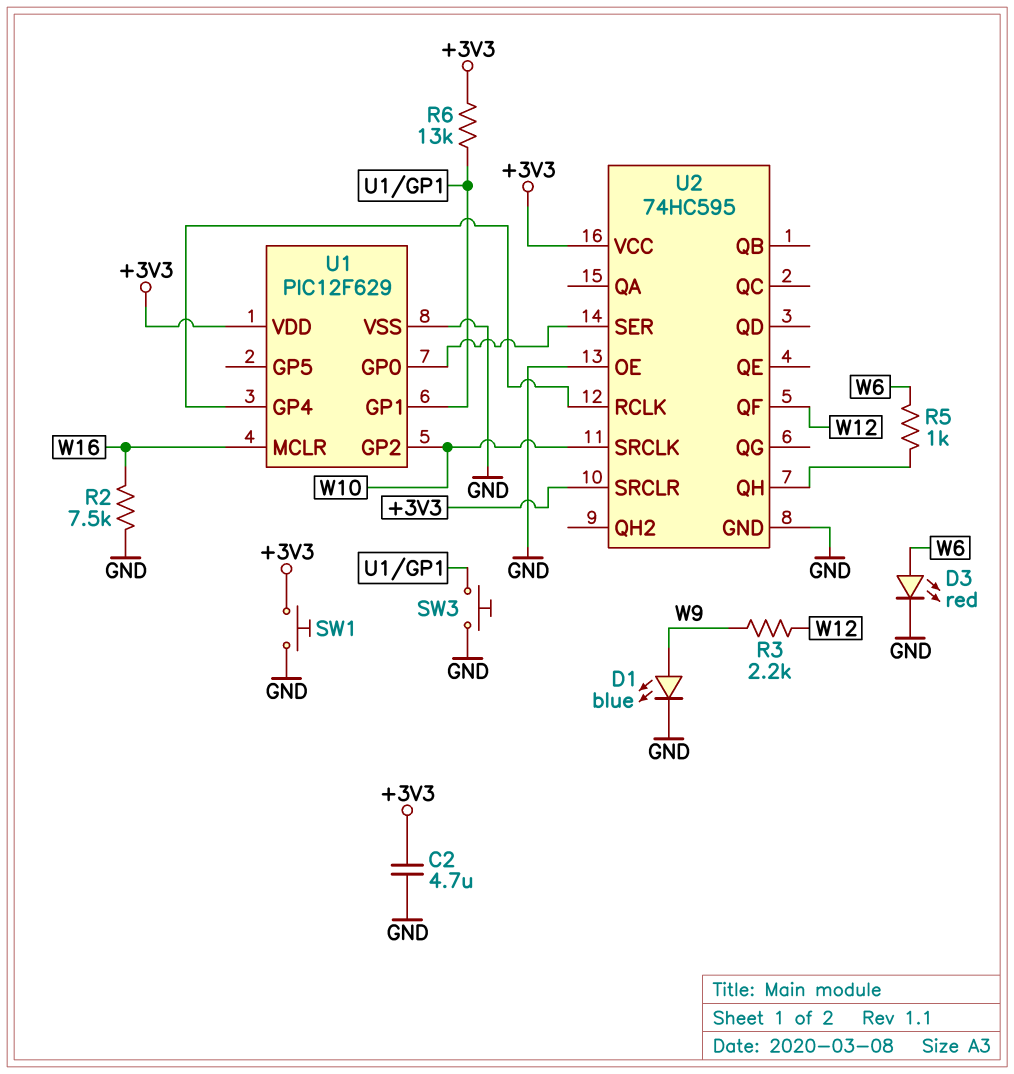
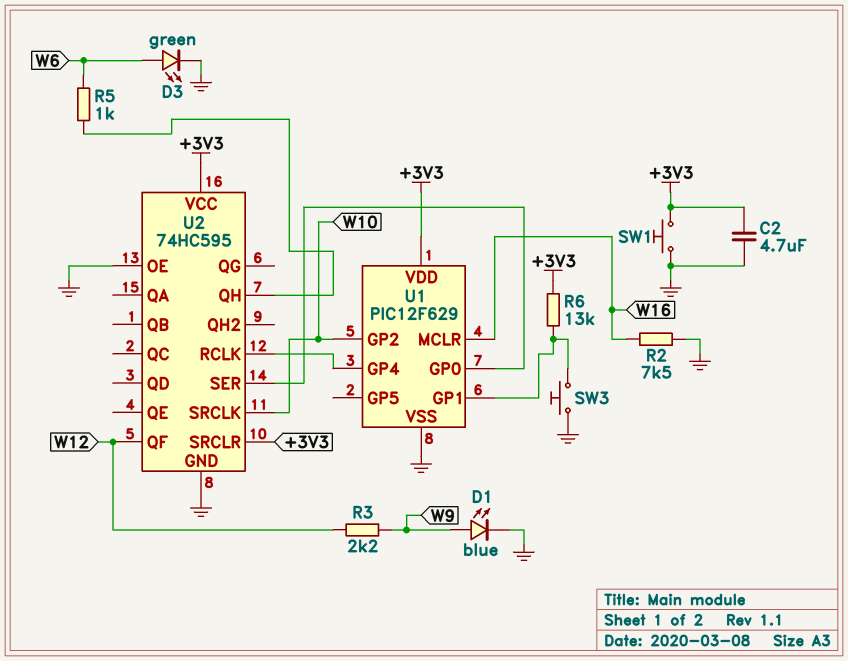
D3: LED red (A W6, K GND) -> LED green (A W6, K GND)

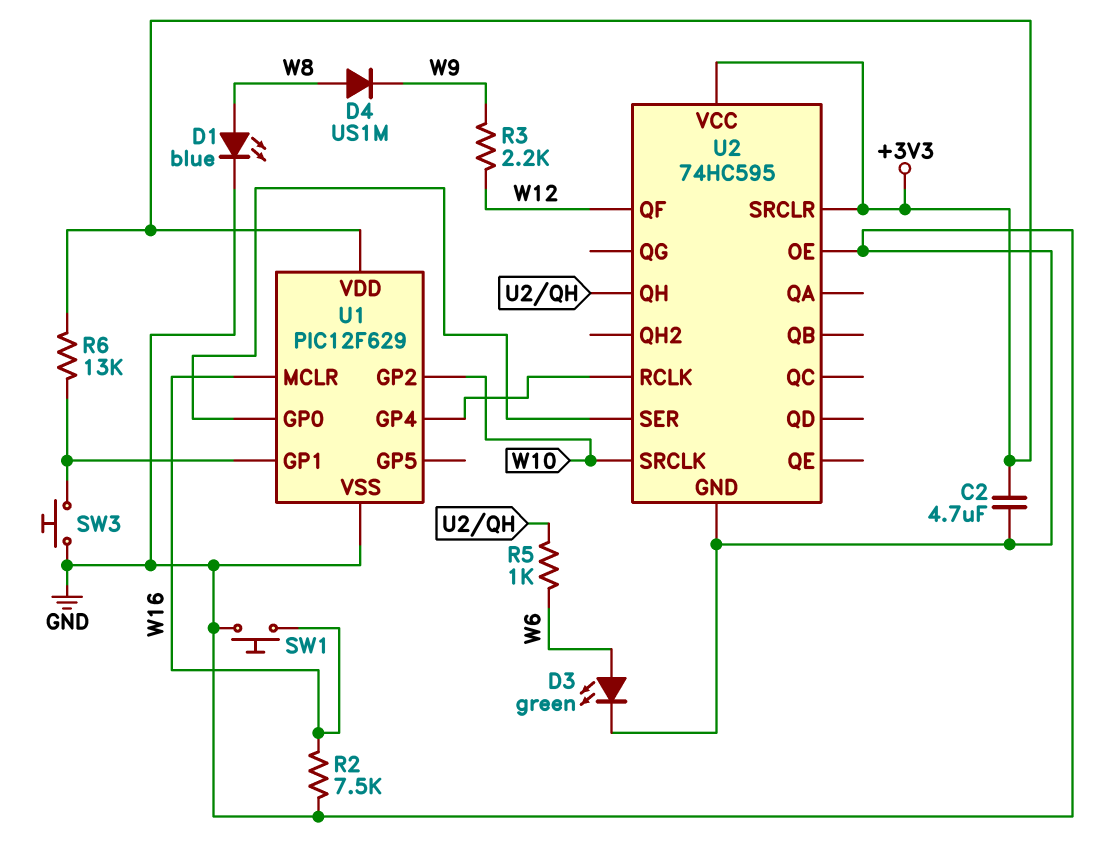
D1: LED blue (A W9, K GND) -> LED blue (A W8, K GND)
D4: none -> diode US1M (A W8, K W9)
SW1: button (+3V3, GND) -> button (GND, W16)

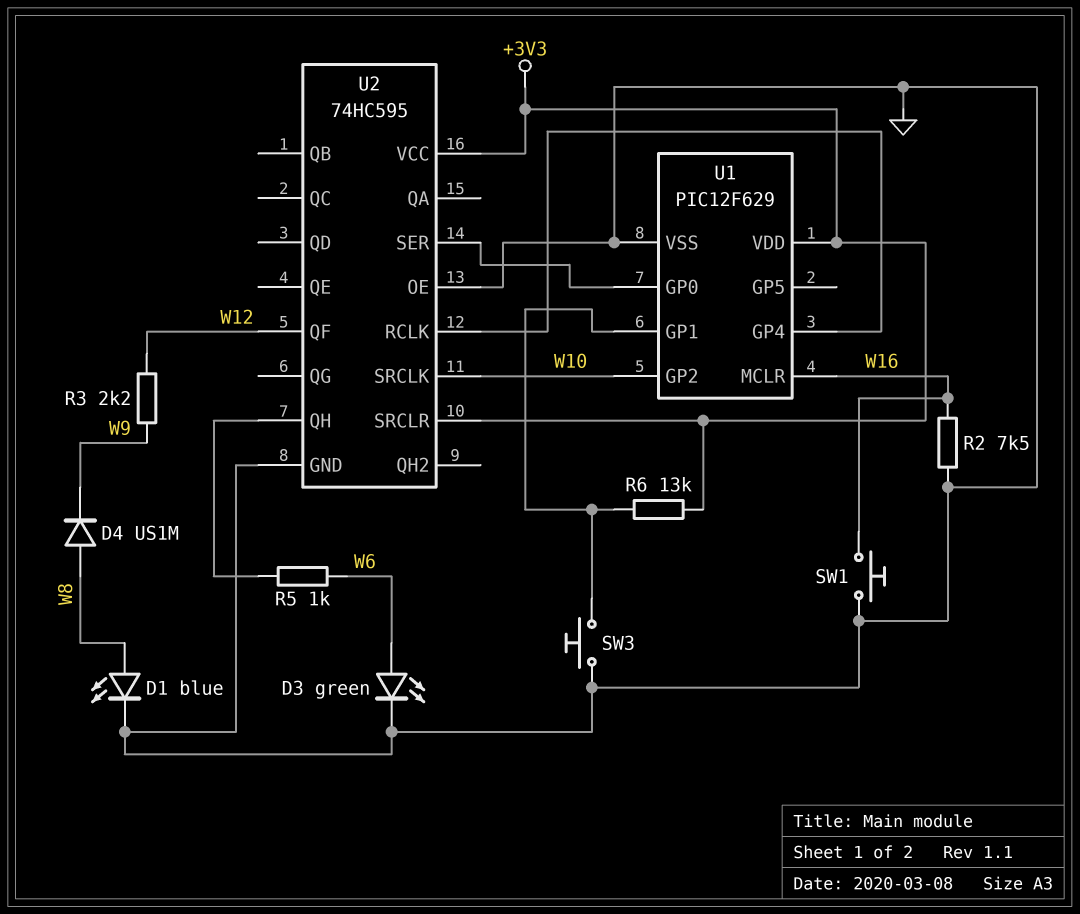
C2: 4.7uF (+3V3, GND) -> none

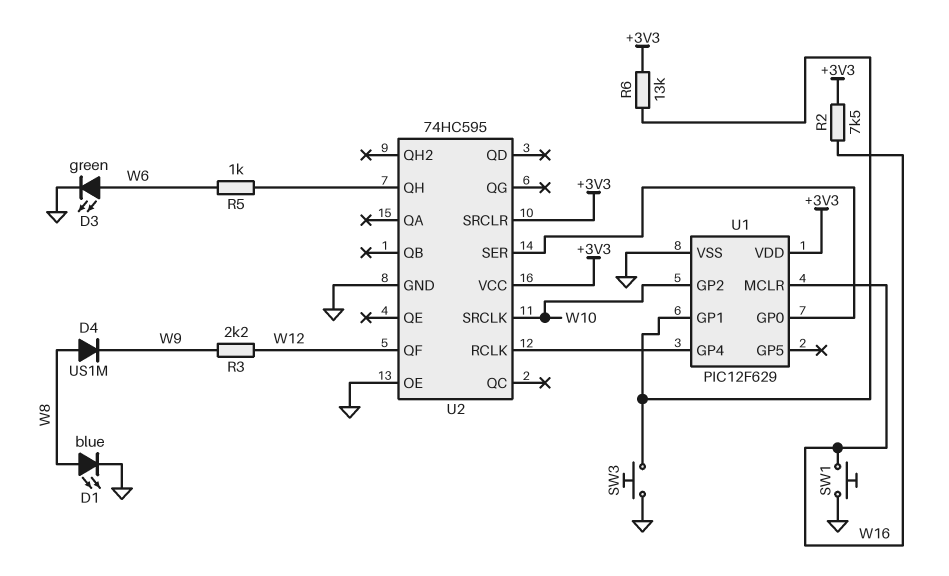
R2: 7.5k (GND, W16) -> 7.5k (+3V3, W16)

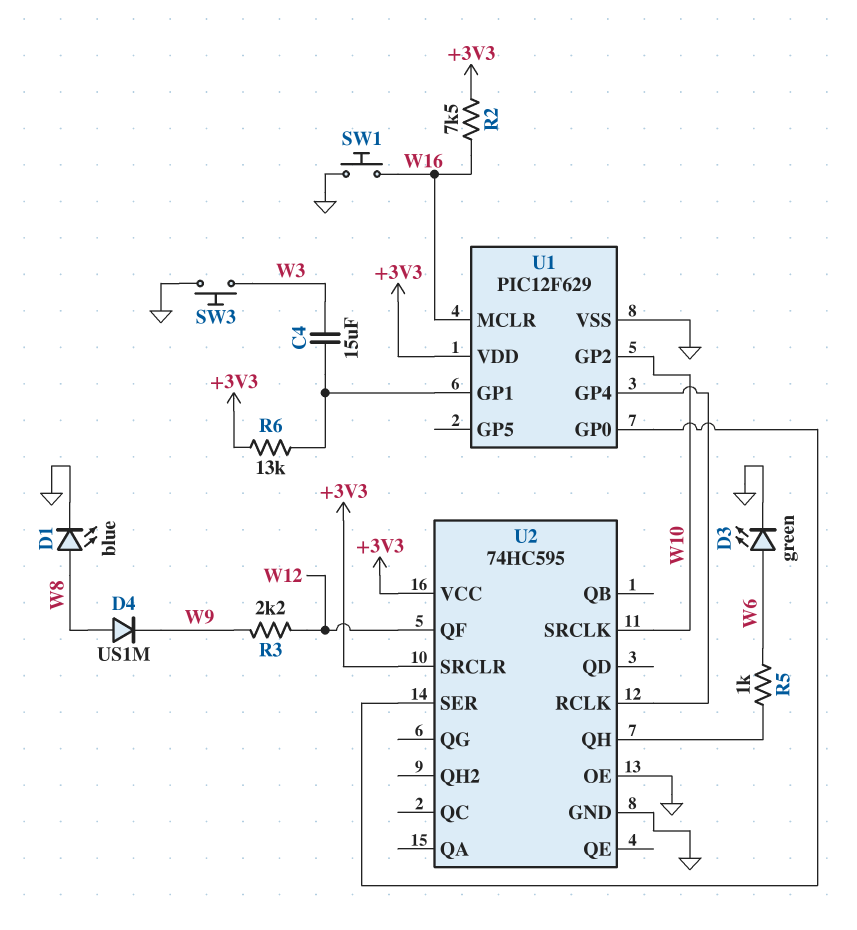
C4: none -> 15uF (U1/GP1, W3)
SW3: button (GND, U1/GP1) -> button (GND, W3)

